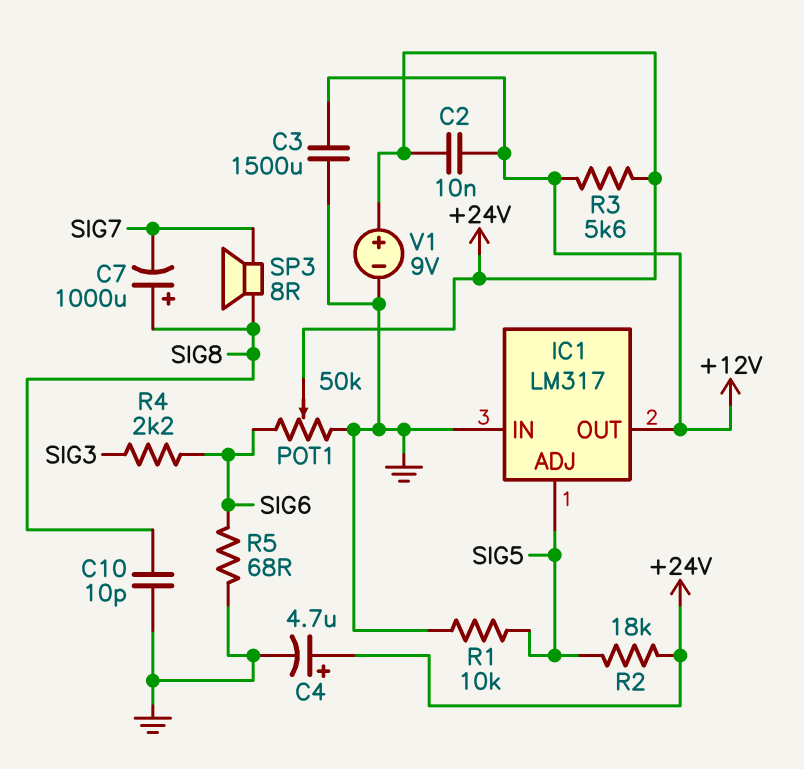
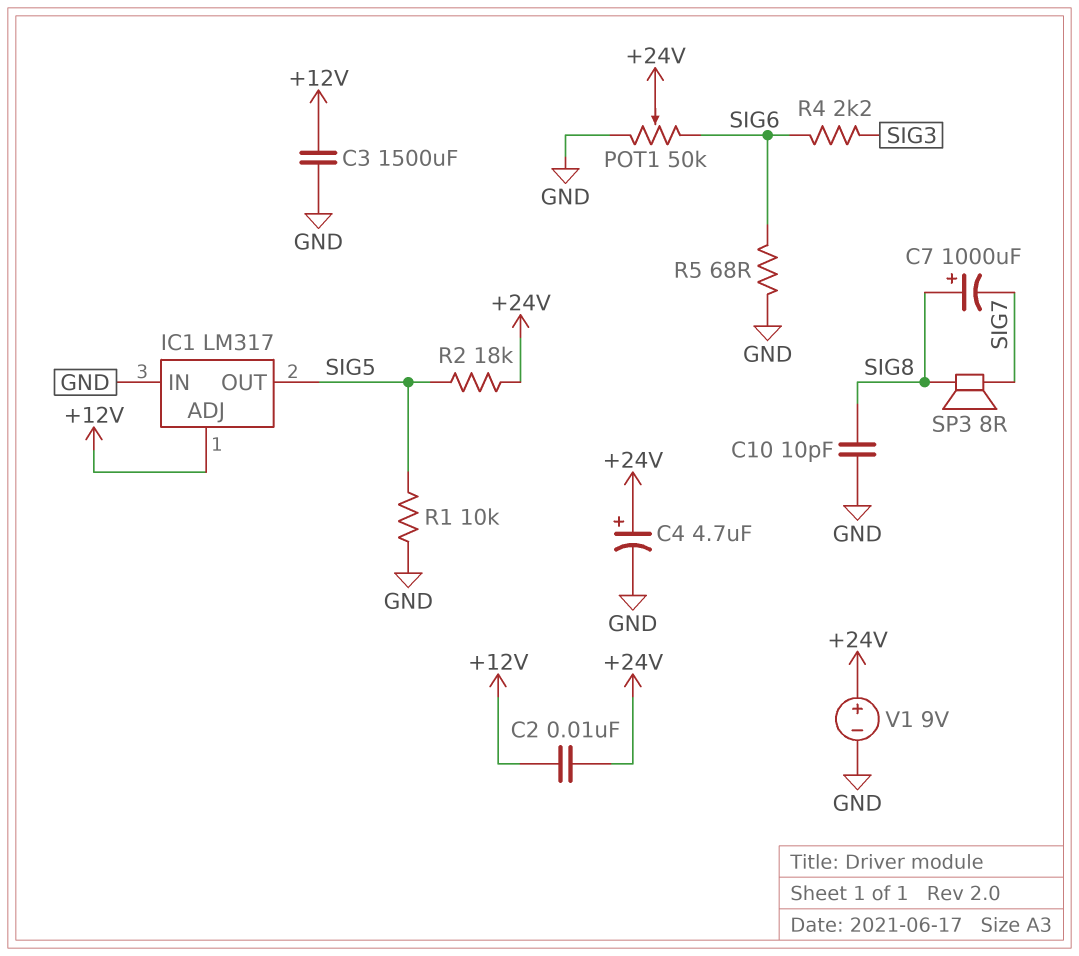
IC1 pin ADJ: SIG5 -> +12V
IC1 pin OUT: +12V -> SIG5
R3: 5.6k (+12V, +24V) -> none

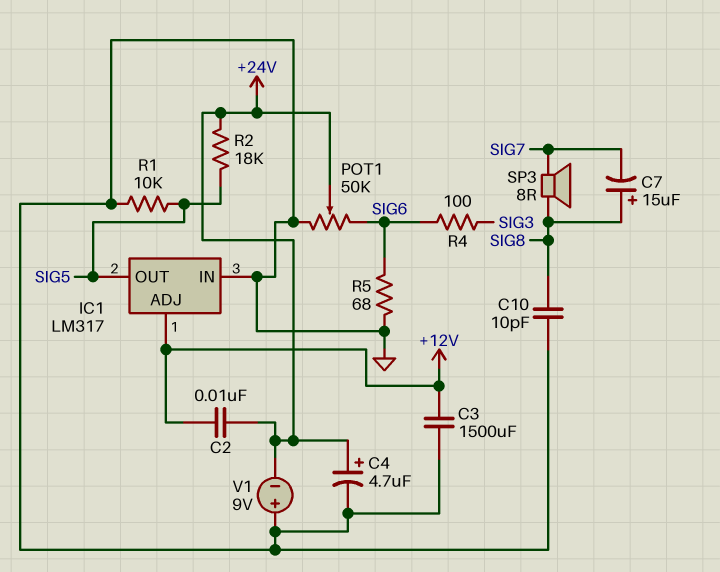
C7: 1000uF (plus SIG8, minus SIG7) -> 15uF (plus SIG8, minus SIG7)
R4: 2.2k (SIG3, SIG6) -> 100 (SIG3, SIG6)
V1: 9V (plus +24V, minus GND) -> 9V (plus GND, minus +24V)

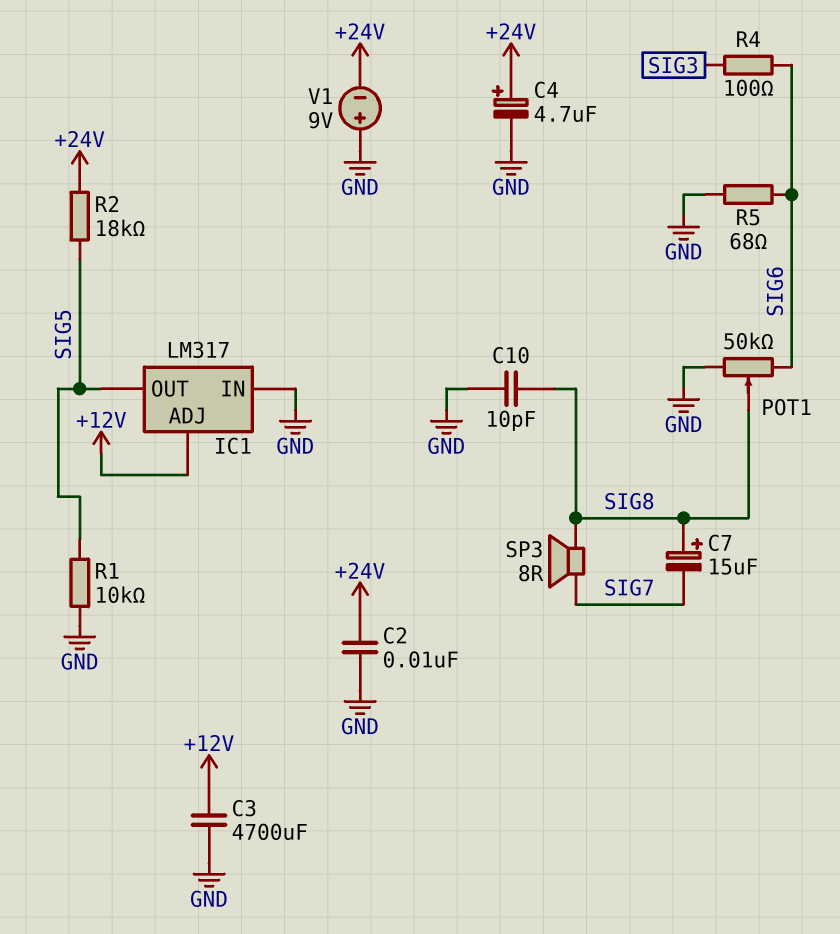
C2: 10nF (+12V, +24V) -> 10nF (+24V, GND)
C3: 1500uF (+12V, GND) -> 4700uF (+12V, GND)
POT1: 50k (GND, SIG6, wiper +24V) -> 50k (GND, SIG6, wiper SIG8)

